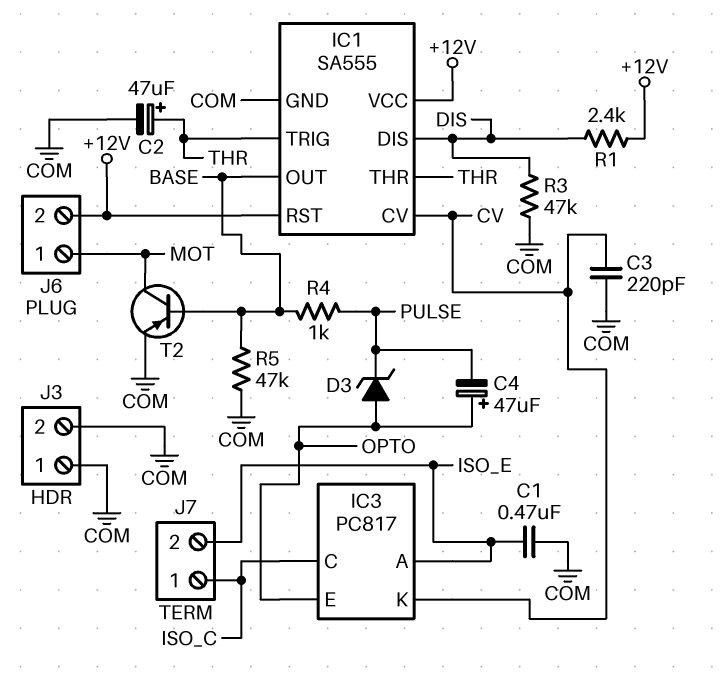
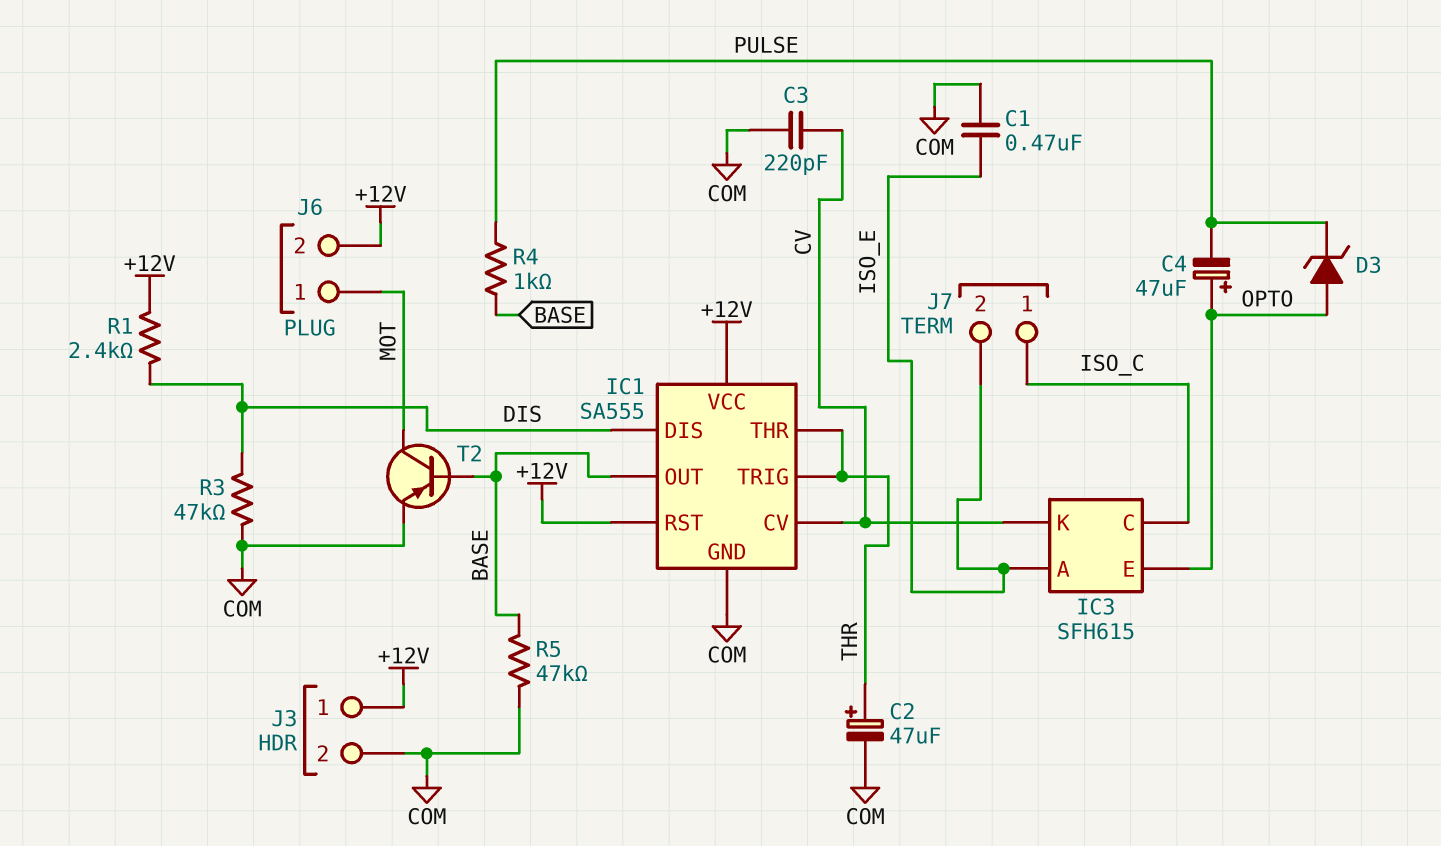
IC3: PC817 -> SFH615
J3 pin 1: COM -> +12V

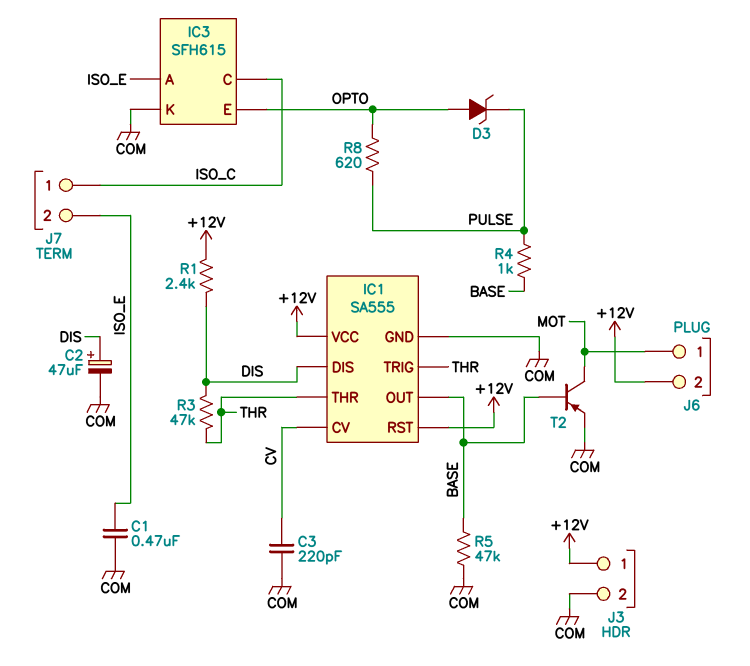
C2: 47uF (plus THR, minus COM) -> 47uF (plus DIS, minus COM)
C4: 47uF (plus OPTO, minus PULSE) -> none
IC3 pin K: CV -> COM
R3: 47k (COM, DIS) -> 47k (DIS, THR)
R8: none -> 620 (OPTO, PULSE)

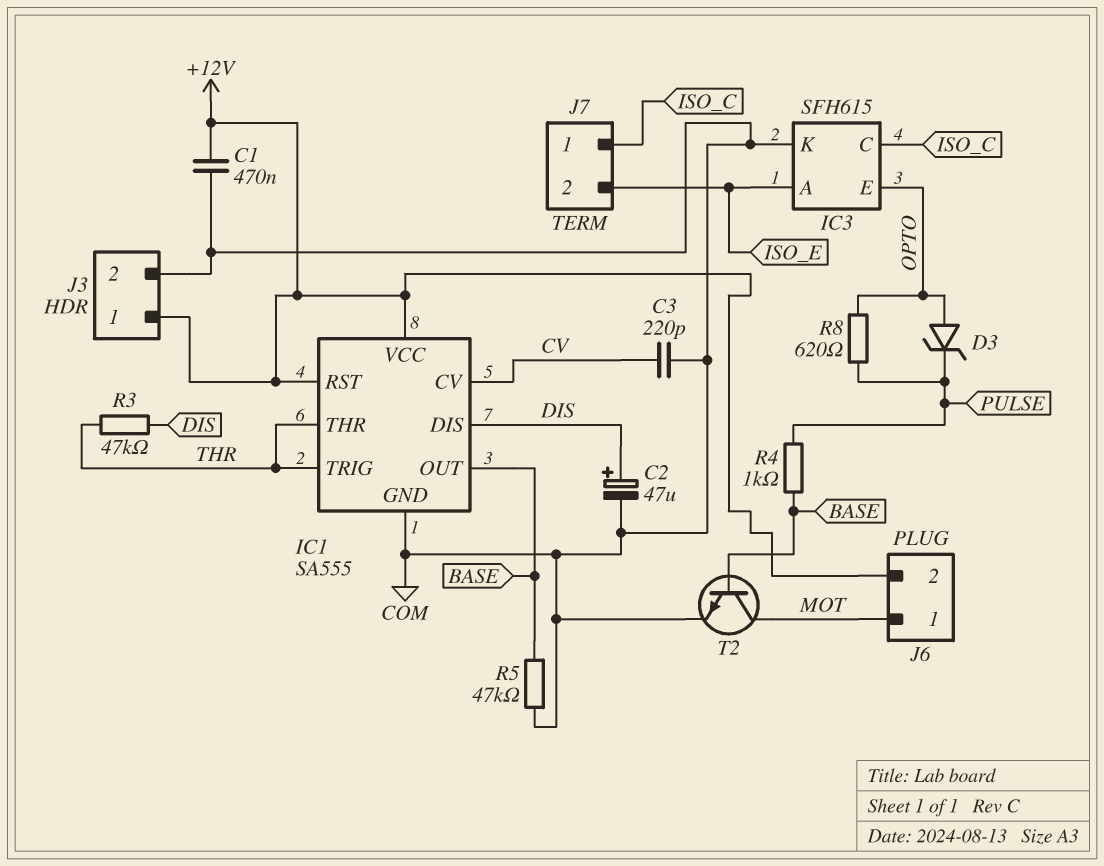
C1: 470nF (COM, ISO_E) -> 470nF (+12V, COM)
R1: 2.4k (+12V, DIS) -> none
T2: PNP (B BASE, C MOT, E COM) -> NPN (B BASE, C MOT, E COM)

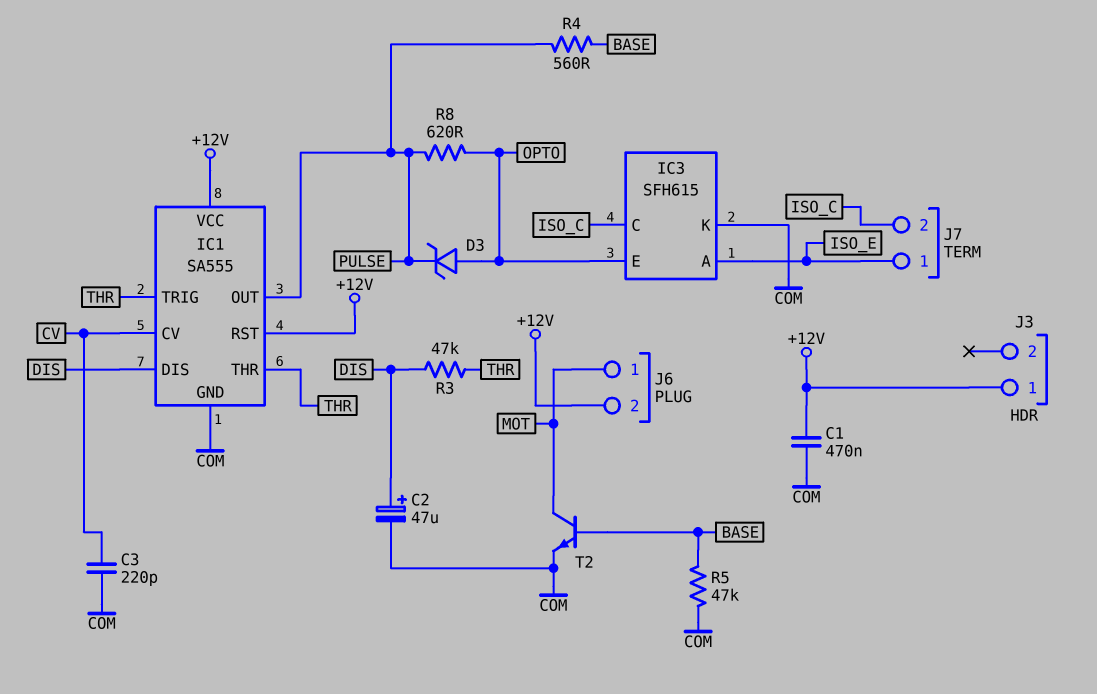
IC1 pin OUT: BASE -> PULSE
J3 pin 2: COM -> none
J7 pin 1: ISO_C -> ISO_E
J7 pin 2: ISO_E -> ISO_C
R4: 1k (BASE, PULSE) -> 560 (BASE, PULSE)

